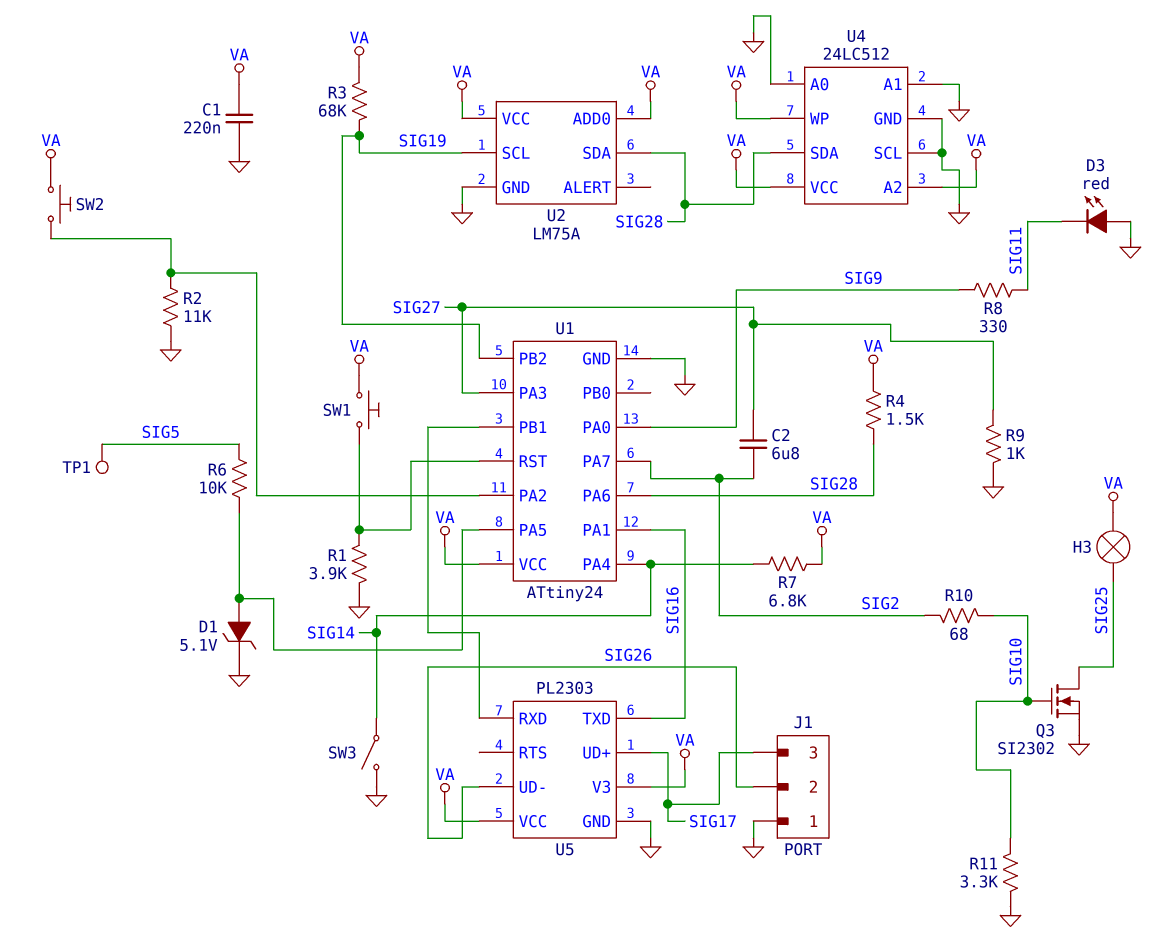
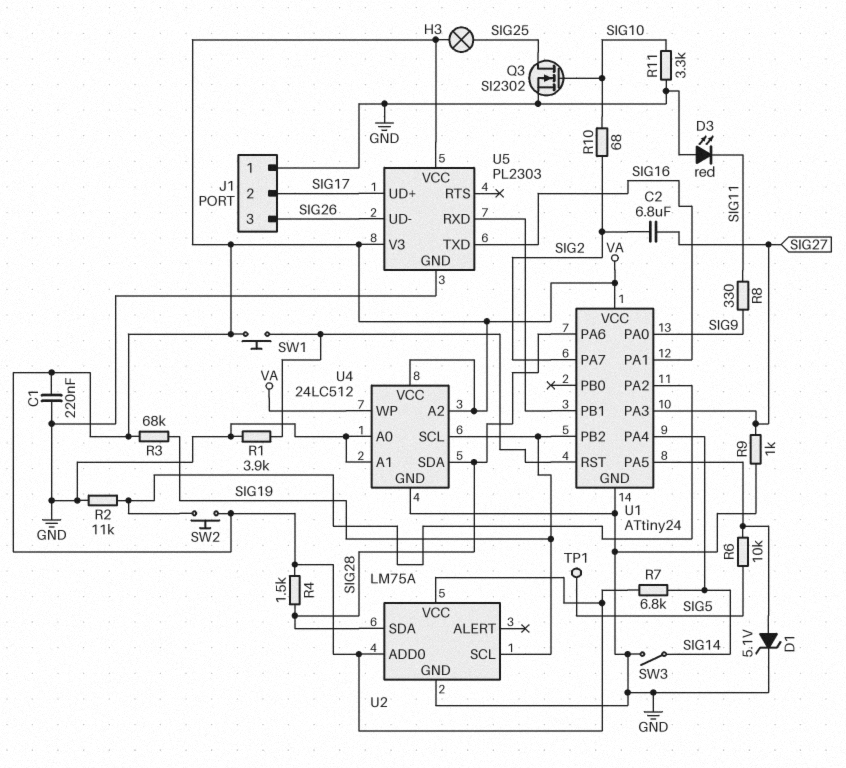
J1 pin 2: SIG26 -> SIG17
J1 pin 3: SIG17 -> SIG26
U4 pin SCL: GND -> SIG19

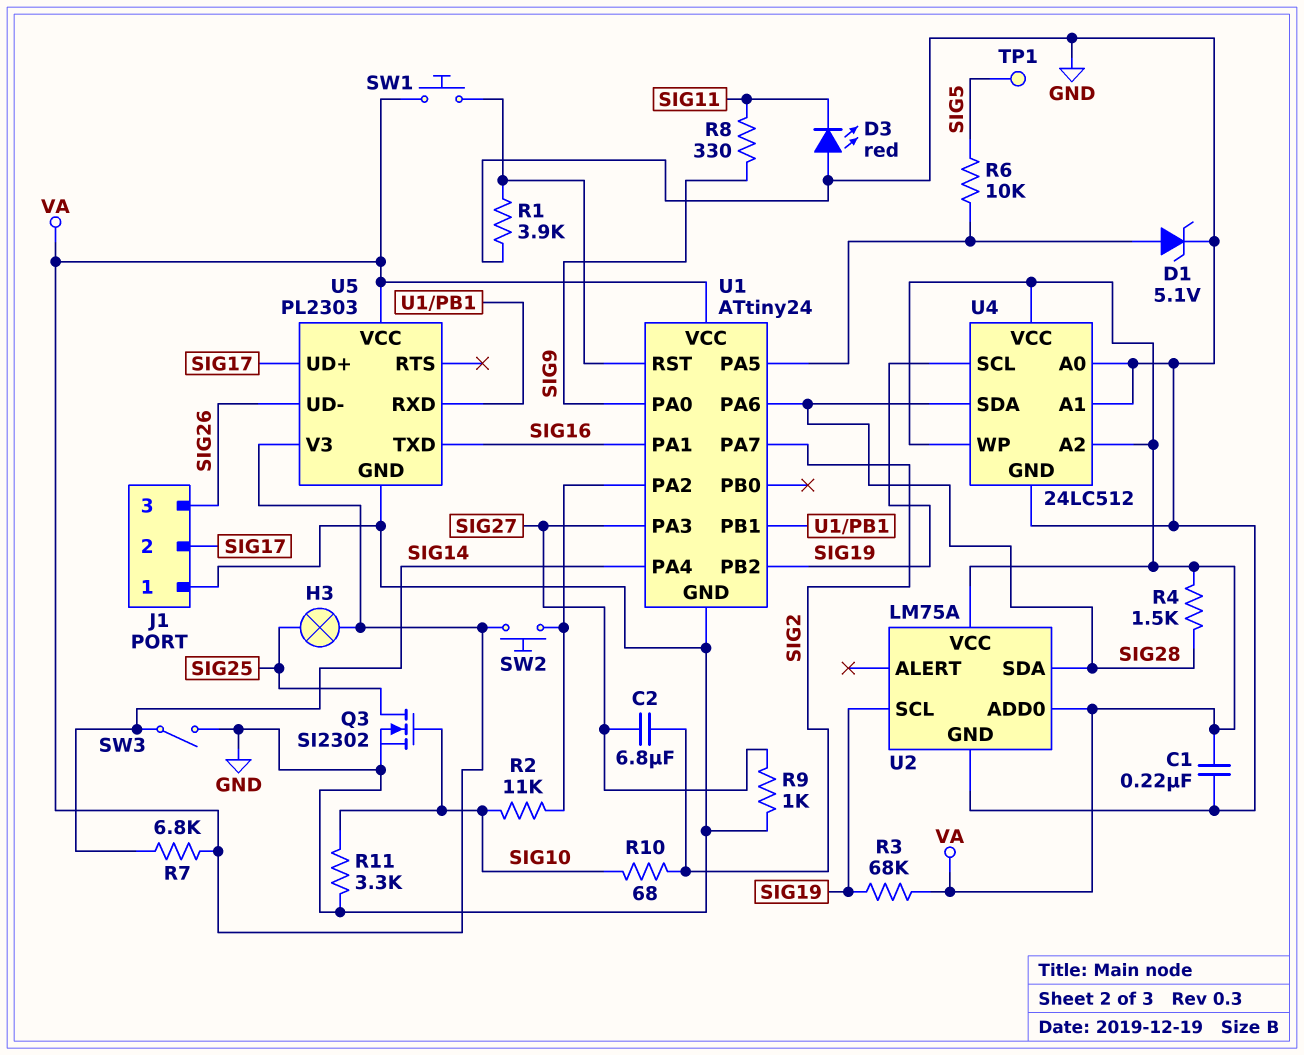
R2: 11k (GND, U1/PA2) -> 11k (SIG10, U1/PA2)

